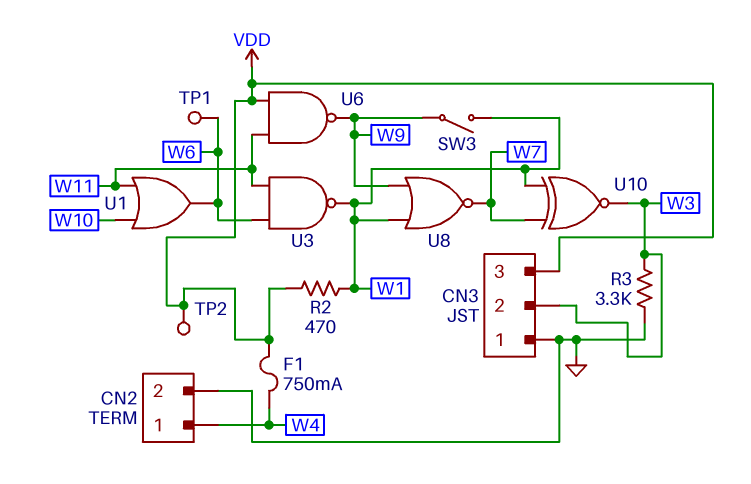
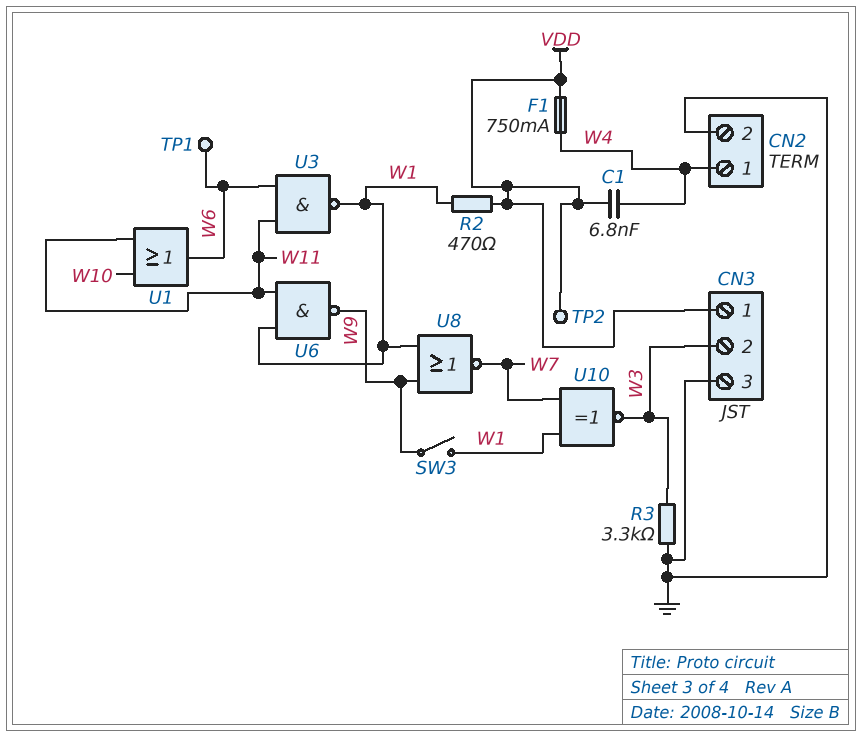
C1: none -> 6.8nF (VDD, W4)
CN3 pin 1: GND -> VDD
CN3 pin 3: VDD -> GND
U6: NAND (in VDD, in W11, out W9) -> NAND (in W1, in W11, out W9)

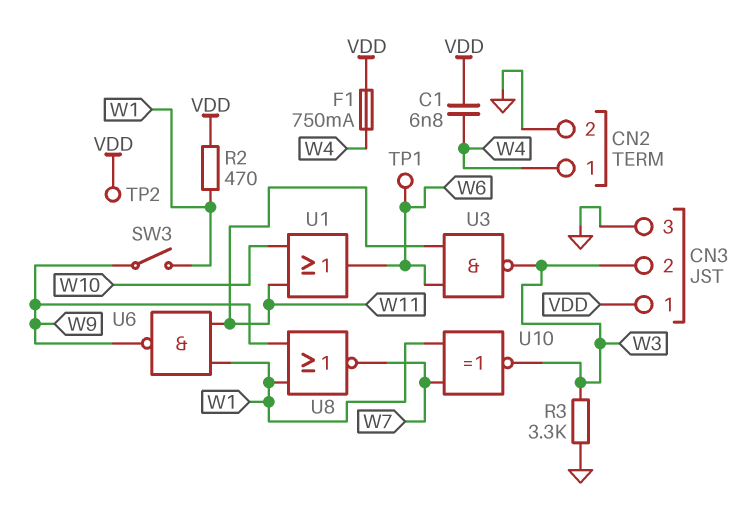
U3: NAND (in W6, in W11, out W1) -> NAND (in W6, in W11, out W3)

